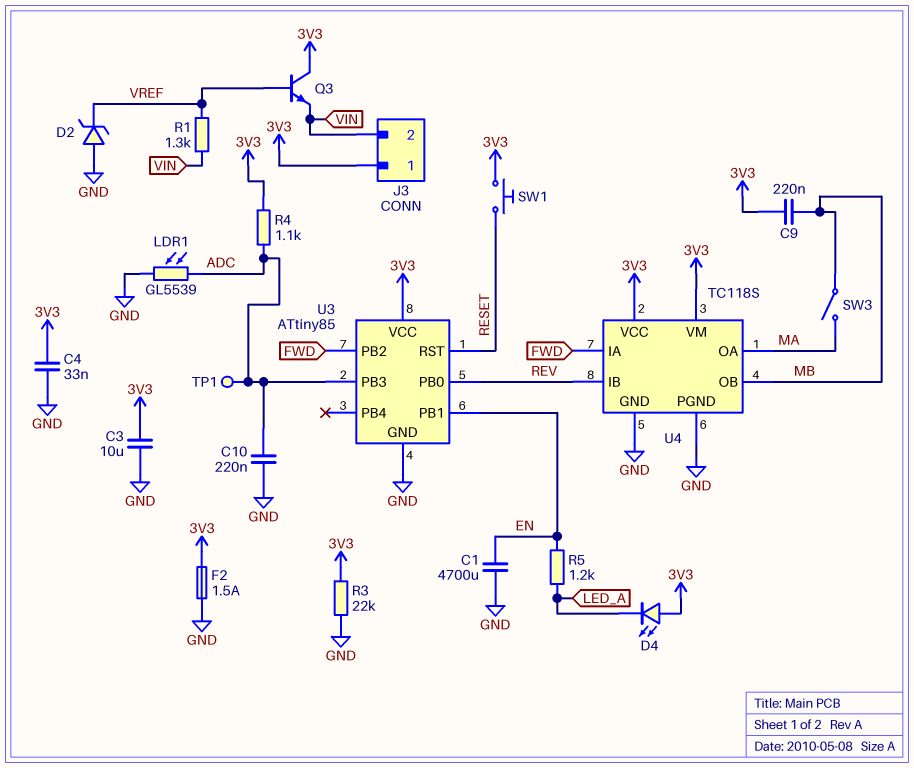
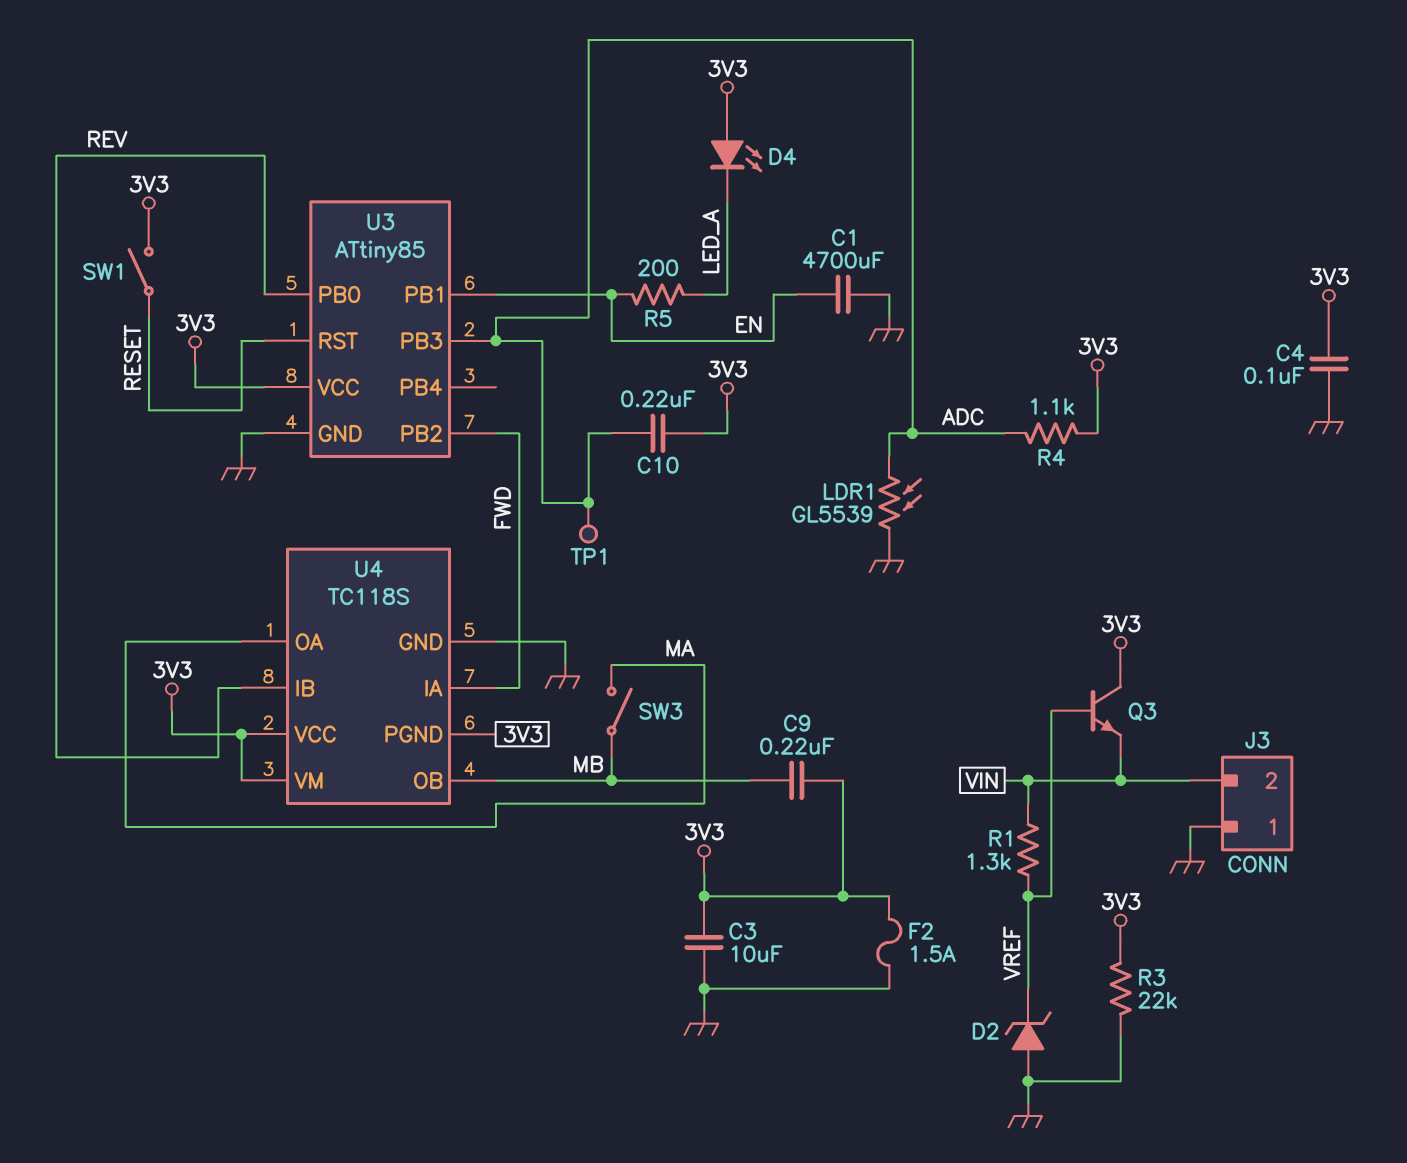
C4: 33nF (3V3, GND) -> 100nF (3V3, GND)
C10: 220nF (ADC, GND) -> 220nF (3V3, ADC)
J3 pin 1: 3V3 -> GND
R5: 1.2k (EN, LED_A) -> 200 (EN, LED_A)
SW1: button (3V3, RESET) -> switch (3V3, RESET)
U4 pin PGND: GND -> 3V3

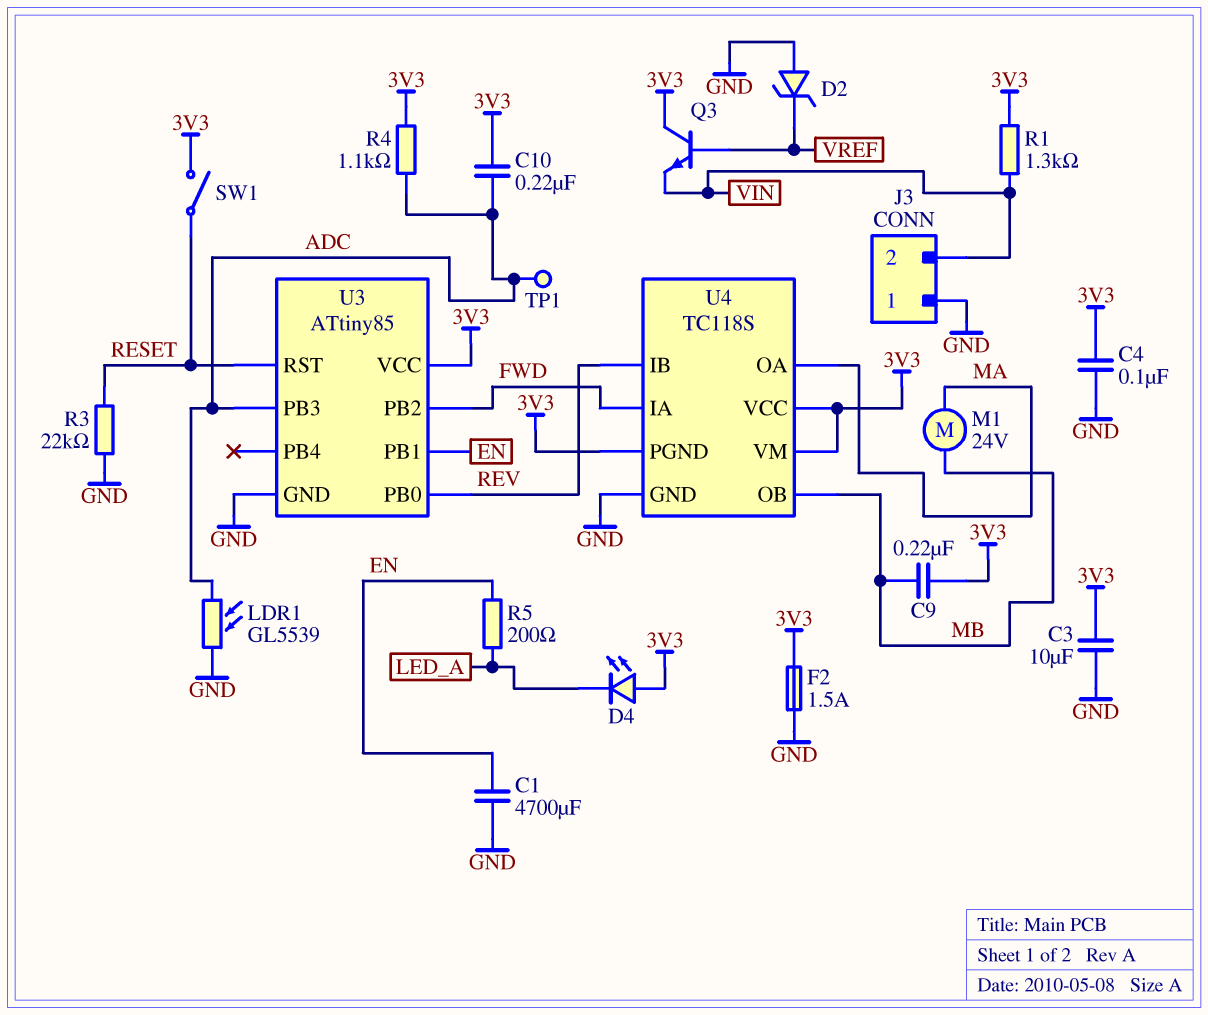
M1: none -> motor 24V (MA, MB)
R1: 1.3k (VIN, VREF) -> 1.3k (3V3, VIN)
R3: 22k (3V3, GND) -> 22k (GND, RESET)
SW3: switch (MA, MB) -> none

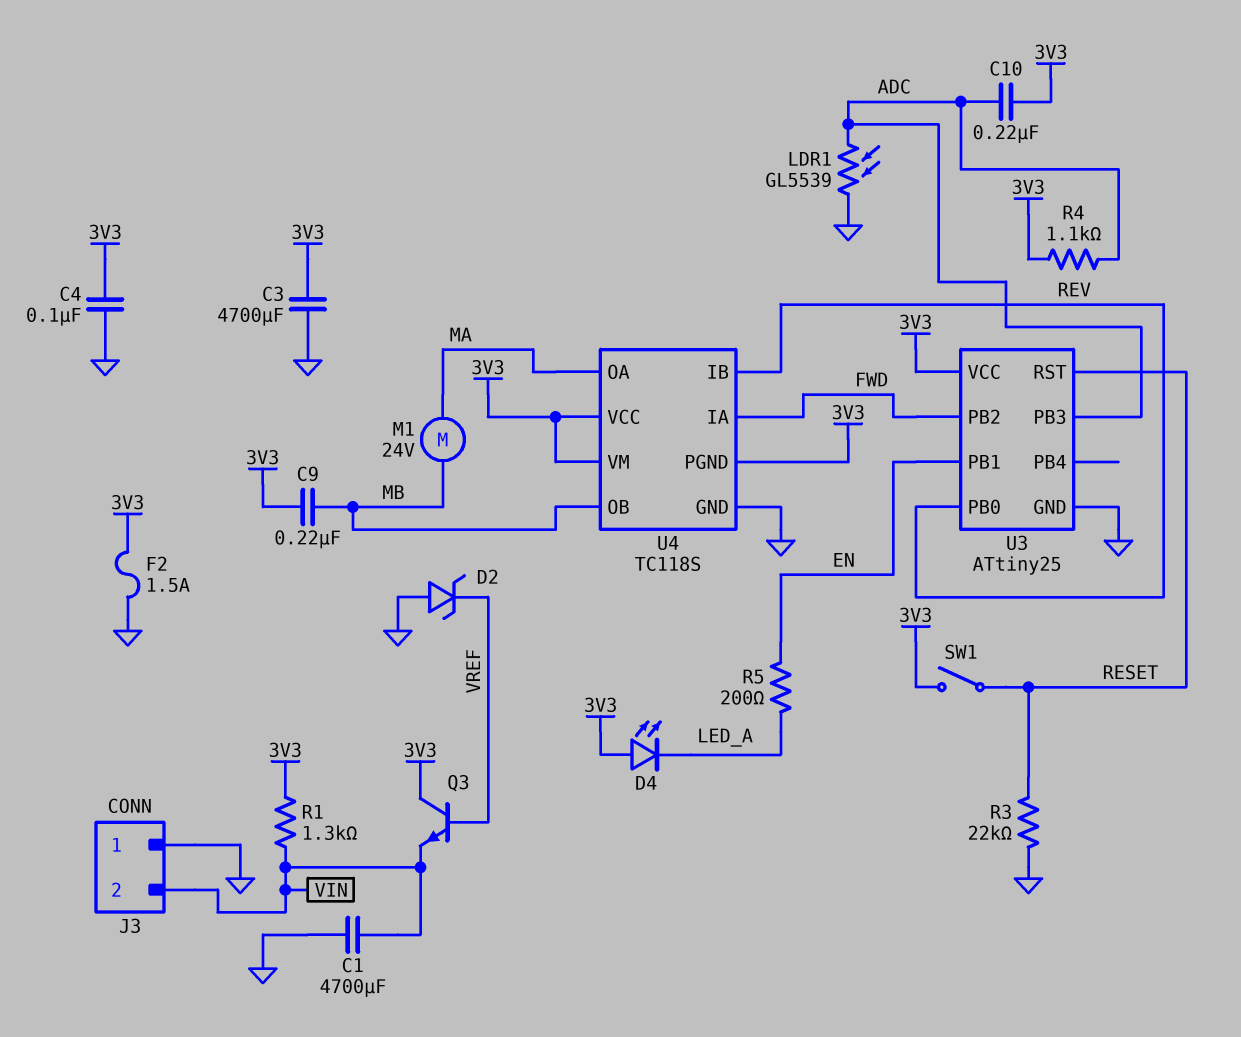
C1: 4700uF (EN, GND) -> 4700uF (GND, VIN)
C3: 10uF (3V3, GND) -> 4700uF (3V3, GND)
TP1: test point (ADC) -> none
U3: ATtiny85 -> ATtiny25

